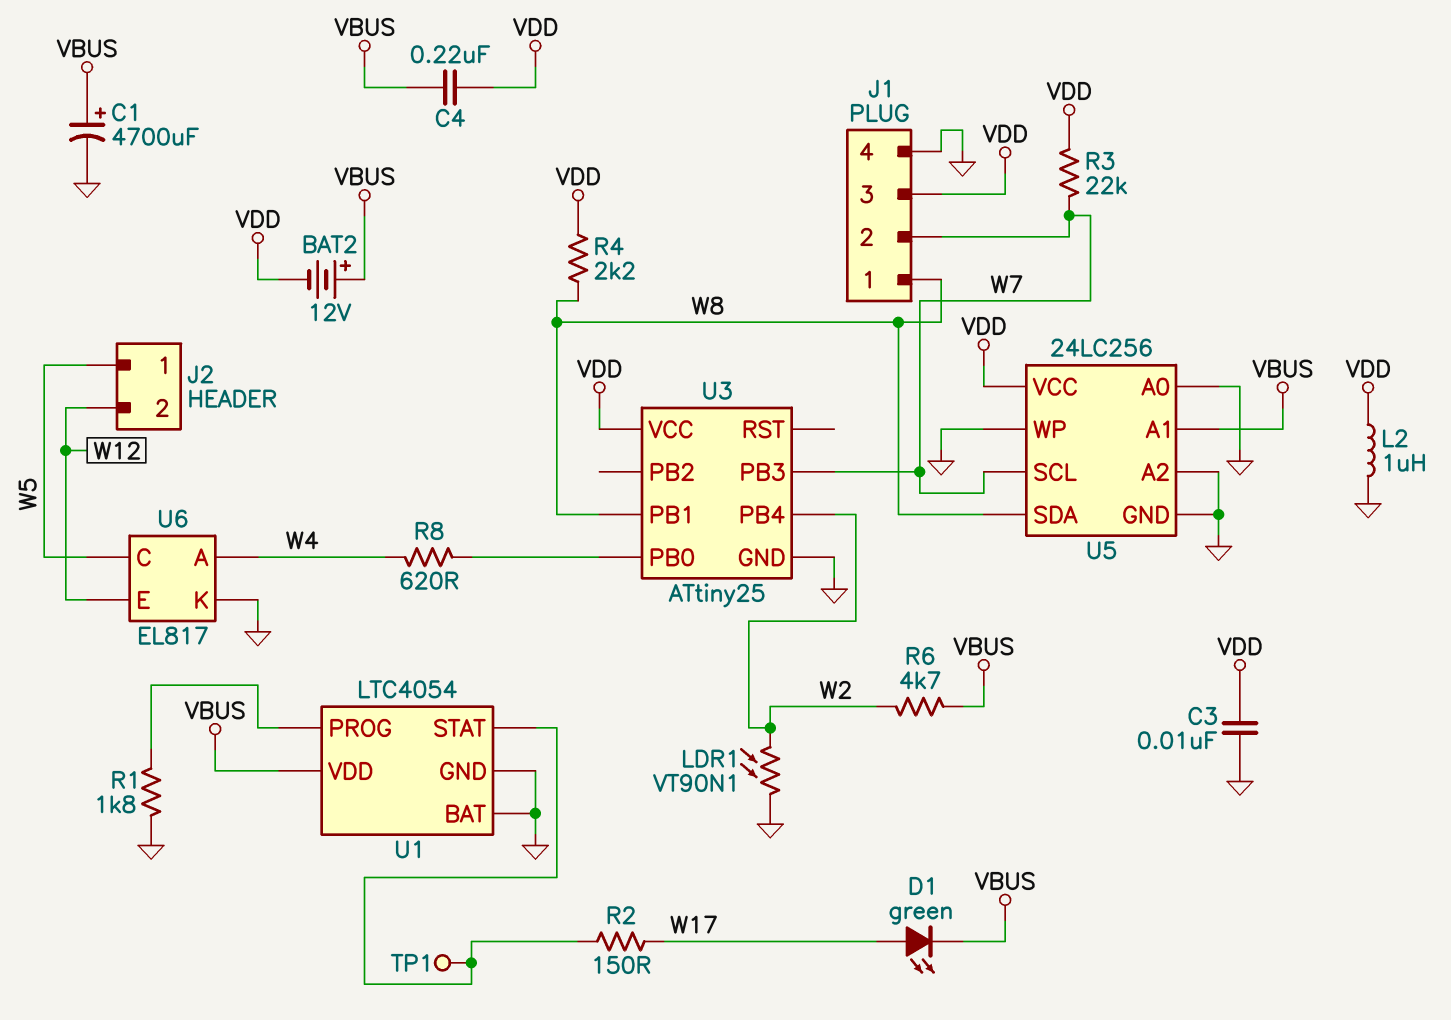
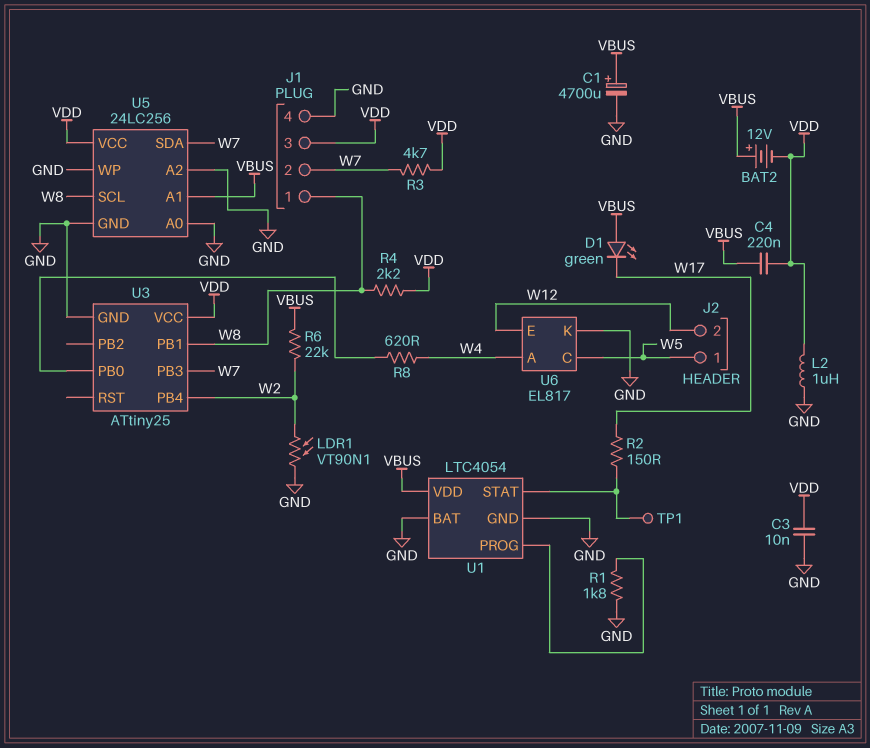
D1: LED green (A W17, K VBUS) -> LED green (A VBUS, K W17)
R3: 22k (VDD, W7) -> 4.7k (VDD, W7)
R6: 4.7k (VBUS, W2) -> 22k (VBUS, W2)
U5 pin SCL: W7 -> W8
U5 pin SDA: W8 -> W7

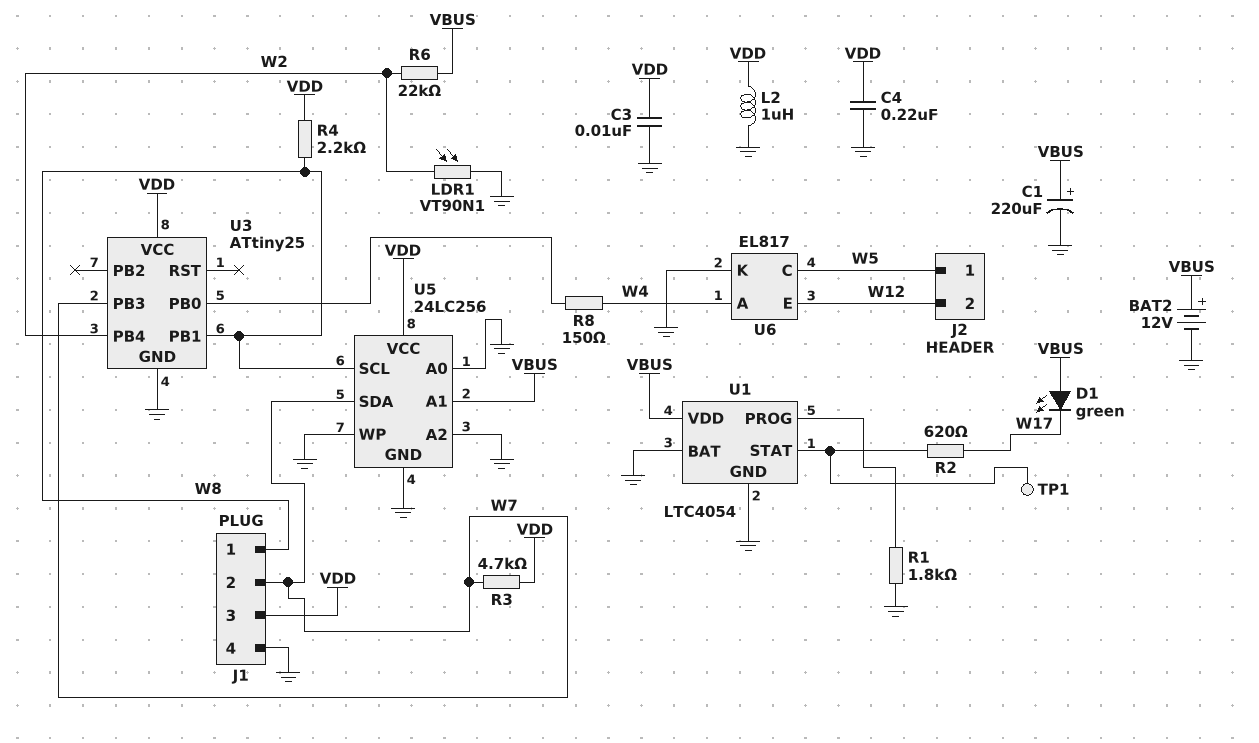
BAT2: 12V (plus VBUS, minus VDD) -> 12V (plus VBUS, minus GND)
C1: 4700uF (plus VBUS, minus GND) -> 220uF (plus VBUS, minus GND)
C4: 220nF (VBUS, VDD) -> 220nF (GND, VDD)
R2: 150 (U1/STAT, W17) -> 620 (U1/STAT, W17)
R8: 620 (U3/PB0, W4) -> 150 (U3/PB0, W4)

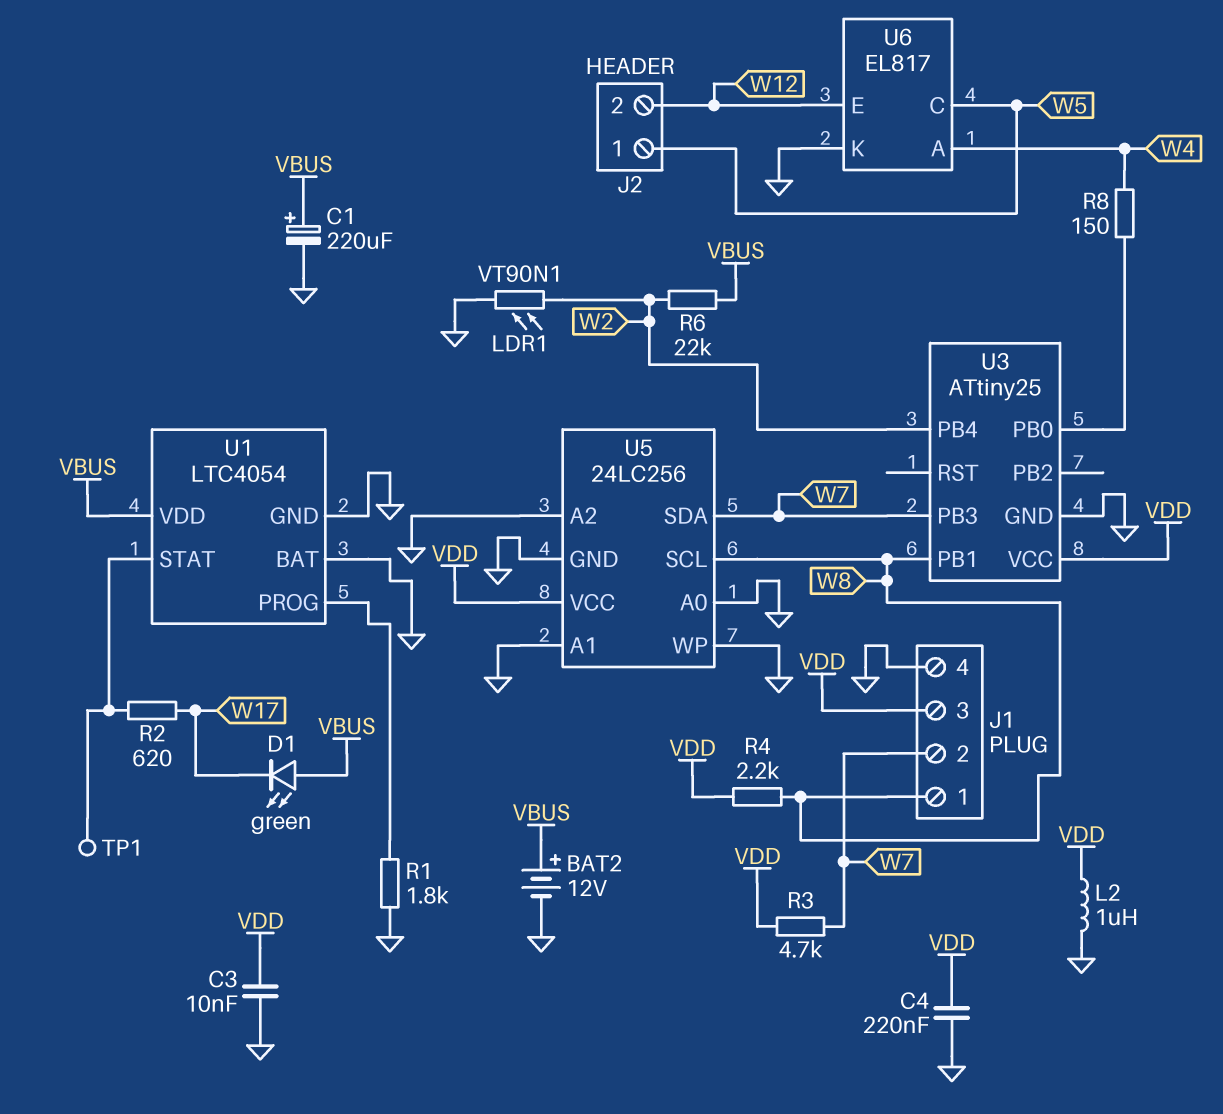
U5 pin A1: VBUS -> GND

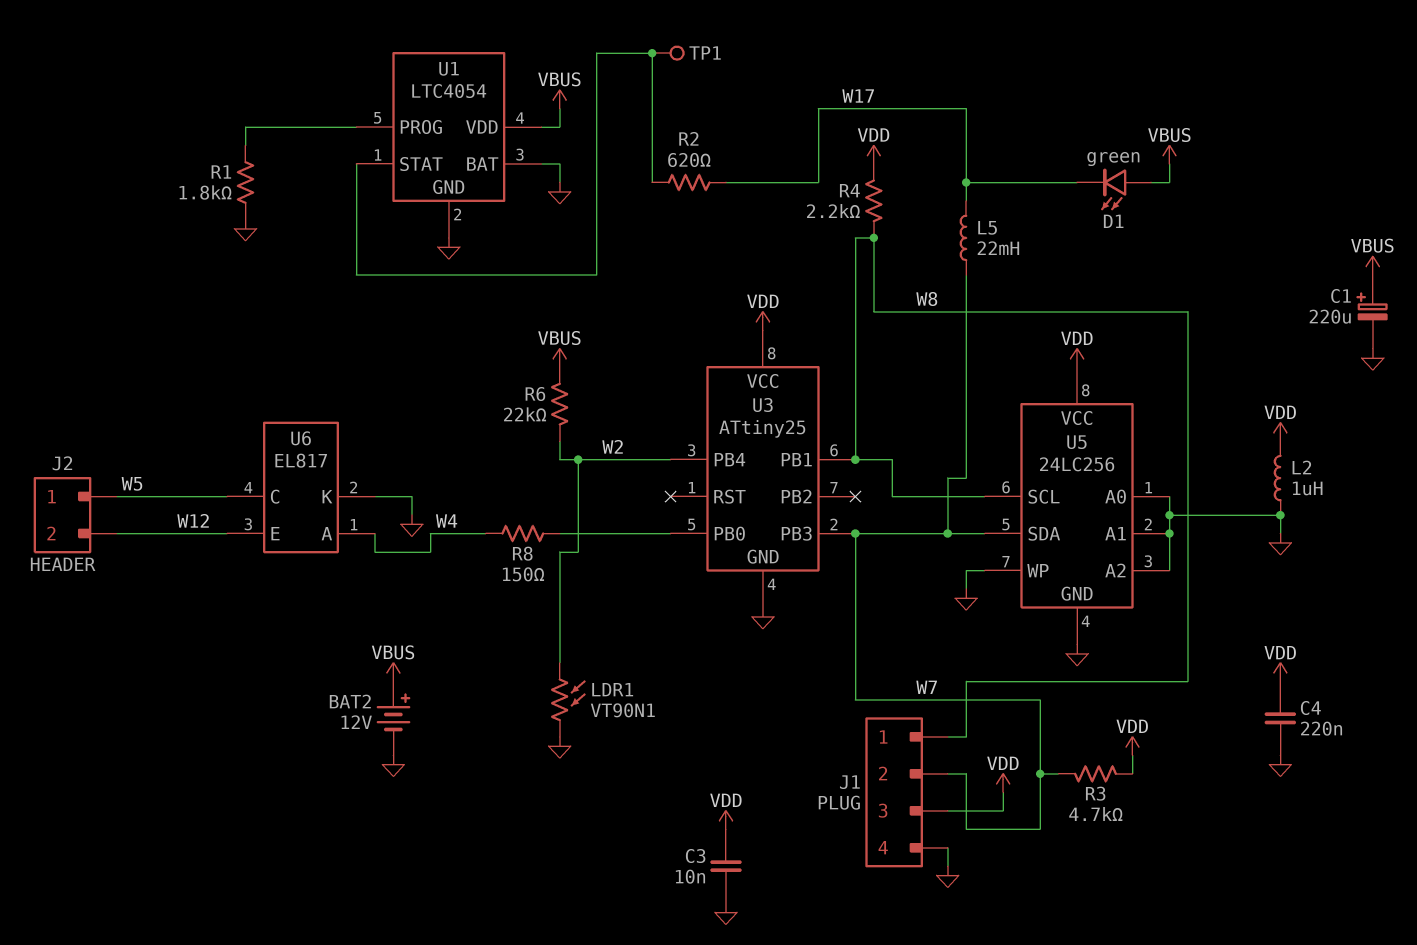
L5: none -> 22mH (W7, W17)

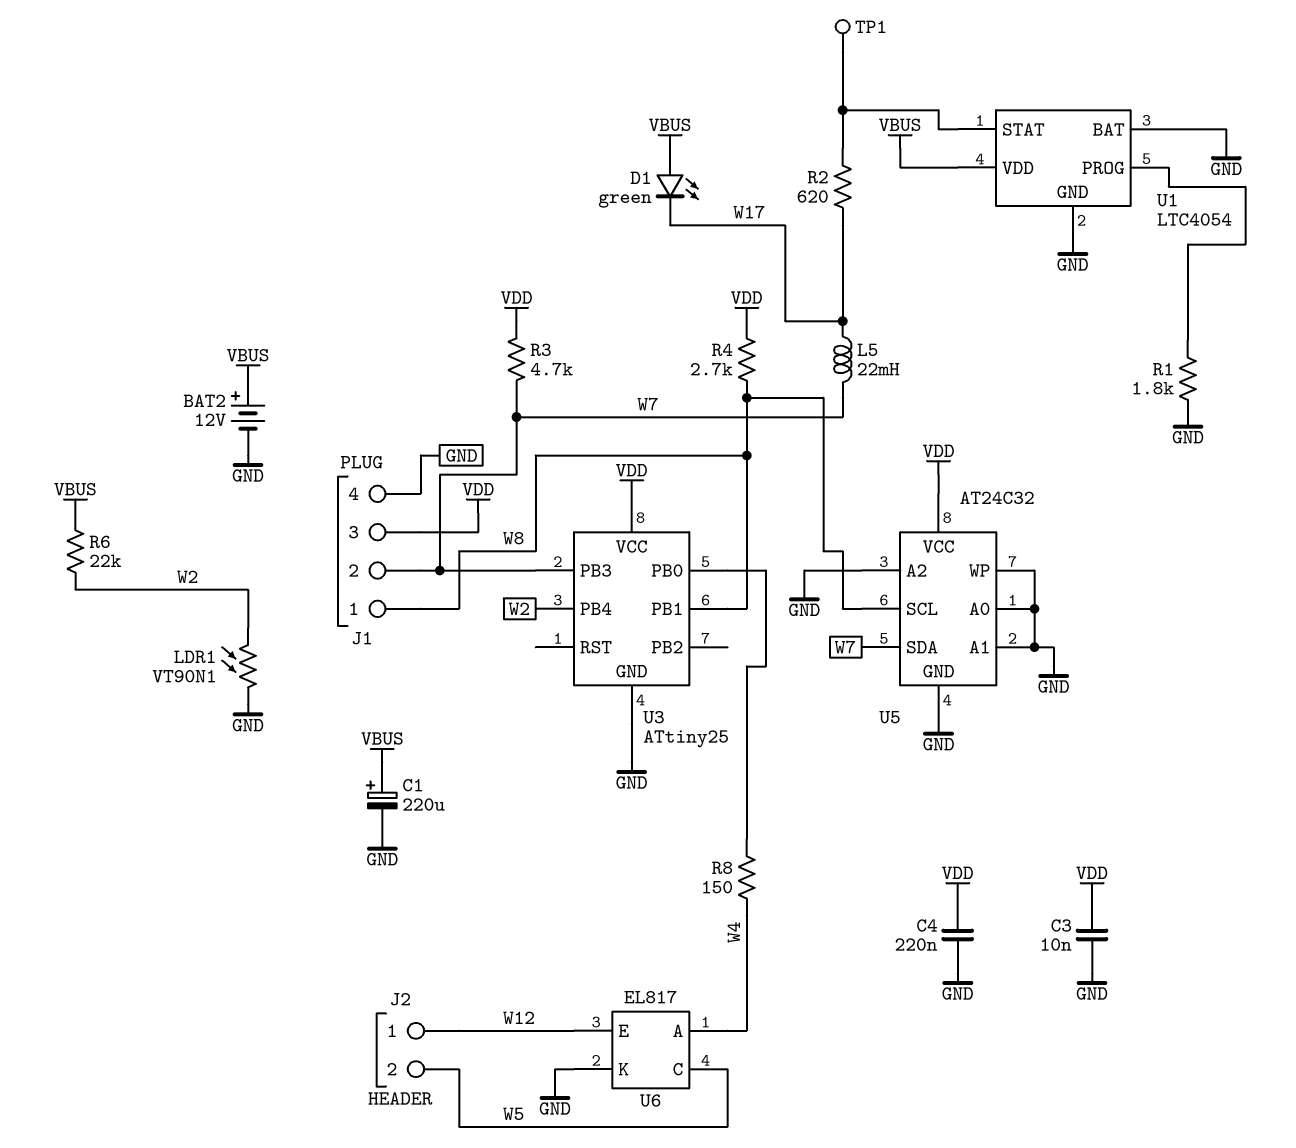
J2 pin 1: W5 -> W12
J2 pin 2: W12 -> W5
L2: 1uH (GND, VDD) -> none
R4: 2.2k (VDD, W8) -> 2.7k (VDD, W8)
U5: 24LC256 -> AT24C32

